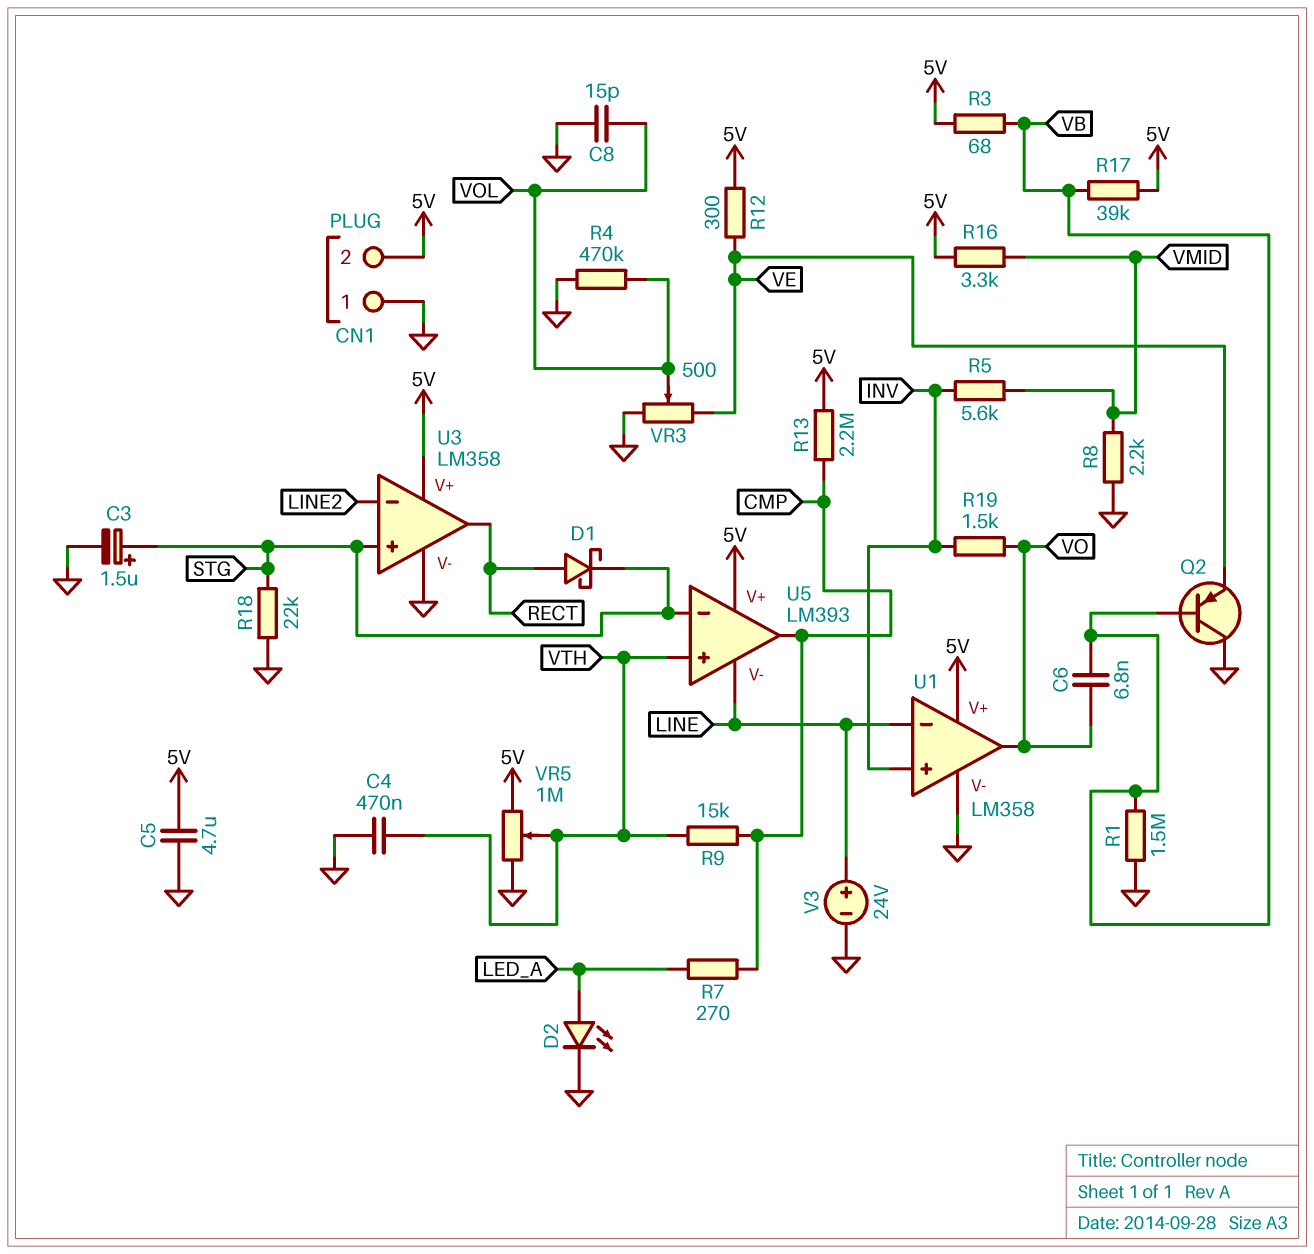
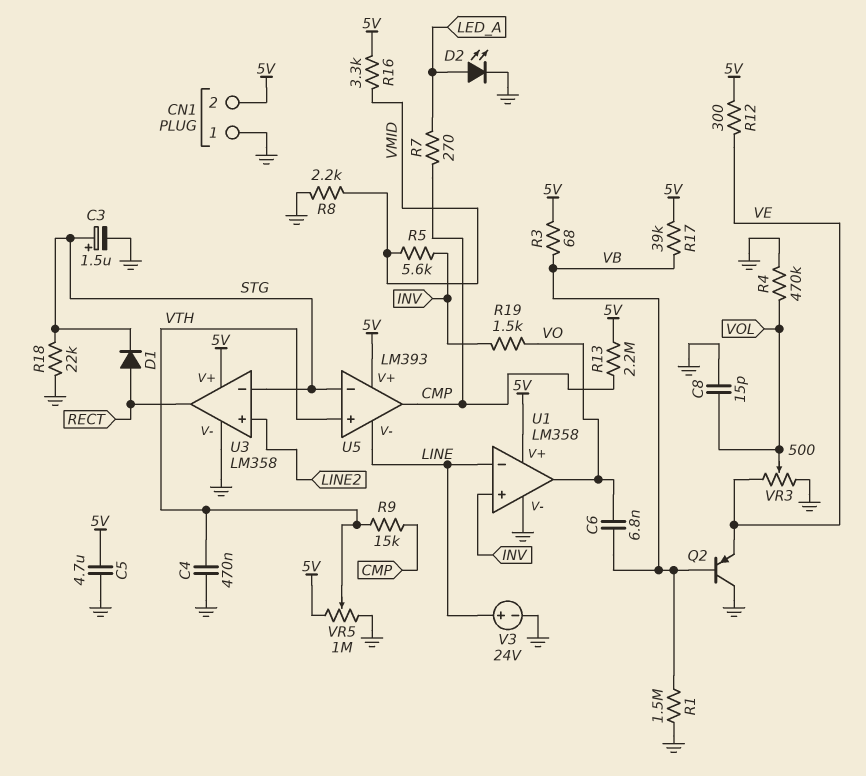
D1: schottky (A RECT, K STG) -> diode (A RECT, K STG)
U3 pin in+: STG -> LINE2
U3 pin in-: LINE2 -> STG

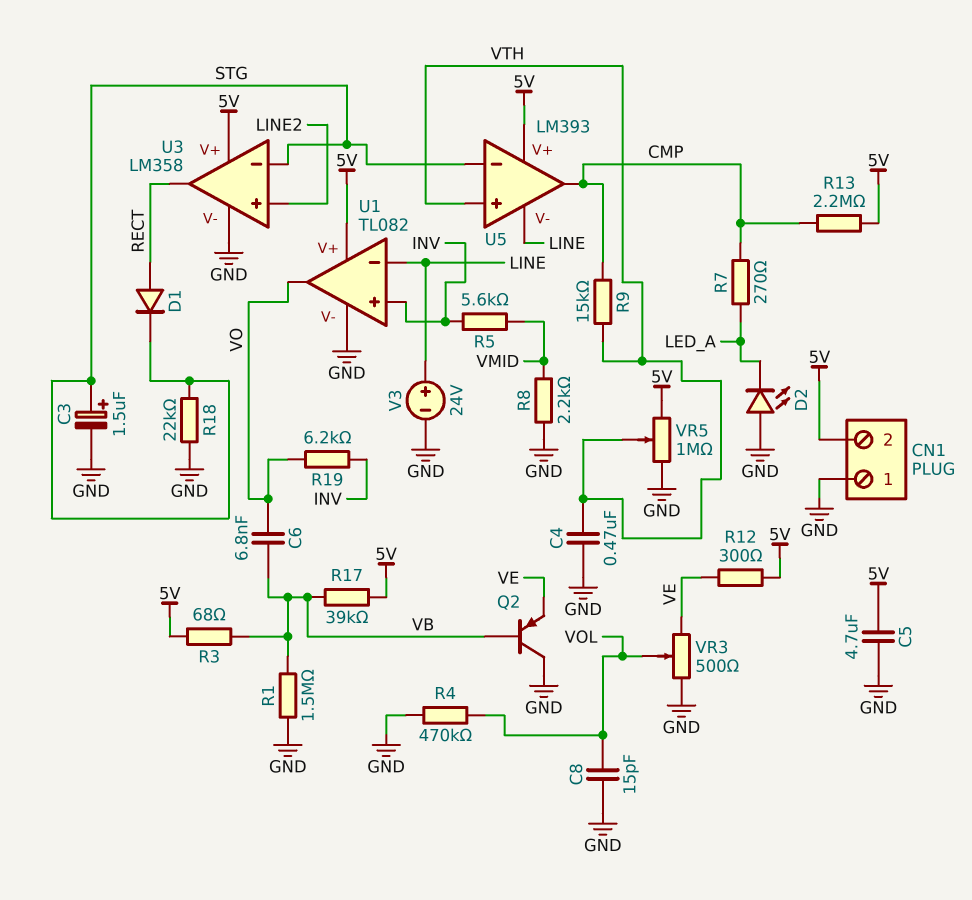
D2: LED (A LED_A, K GND) -> LED (A GND, K LED_A)
R16: 3.3k (5V, VMID) -> none
R19: 1.5k (INV, VO) -> 6.2k (INV, VO)
U1: LM358 -> TL082

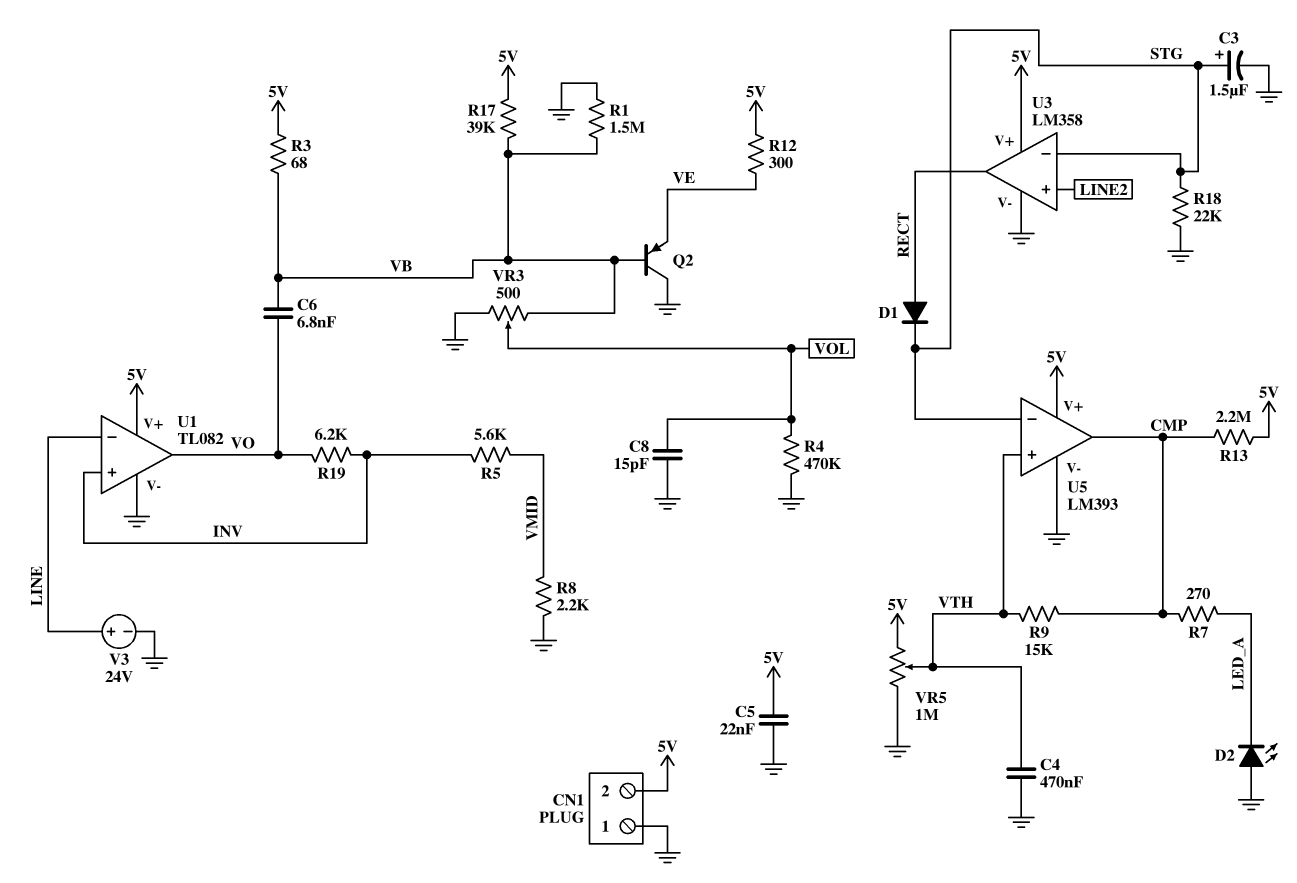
C5: 4.7uF (5V, GND) -> 22nF (5V, GND)
U5 pin V-: LINE -> GND
VR3: 500 (GND, VE, wiper VOL) -> 500 (GND, VB, wiper VOL)

